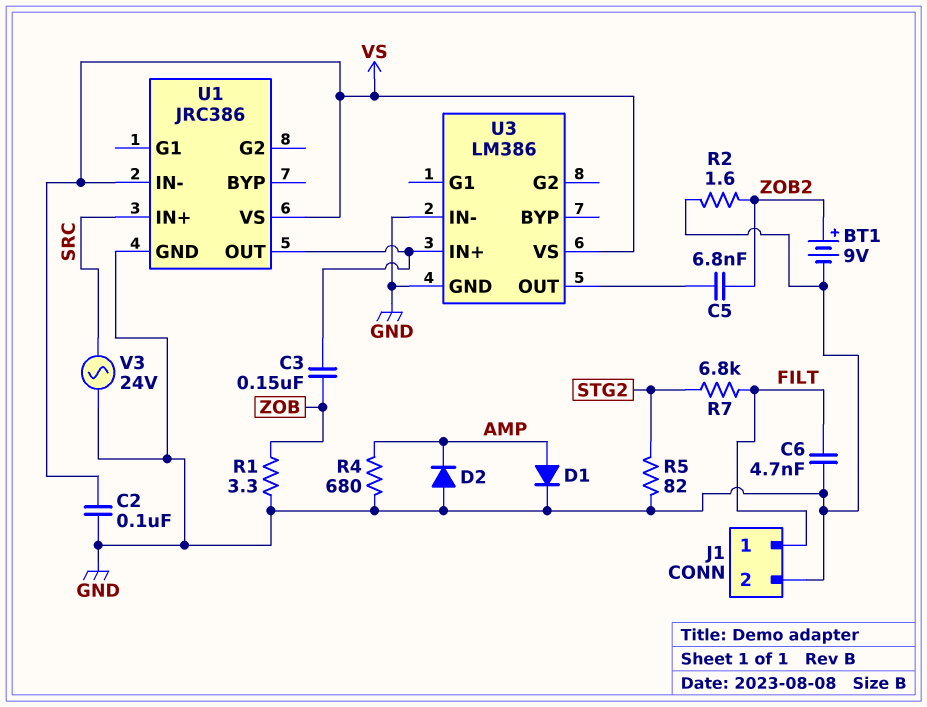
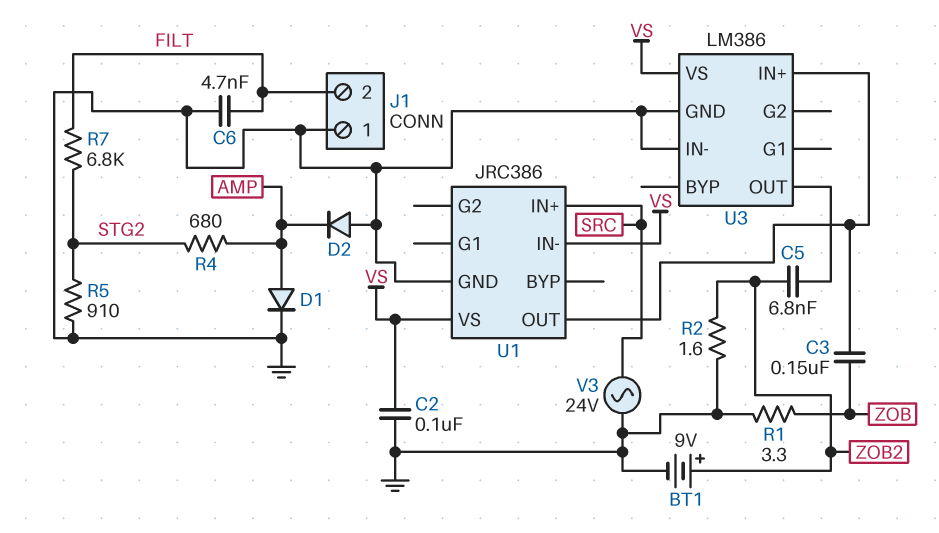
J1 pin 1: FILT -> GND
J1 pin 2: GND -> FILT
R4: 680 (AMP, GND) -> 680 (AMP, STG2)
R5: 82 (GND, STG2) -> 910 (GND, STG2)

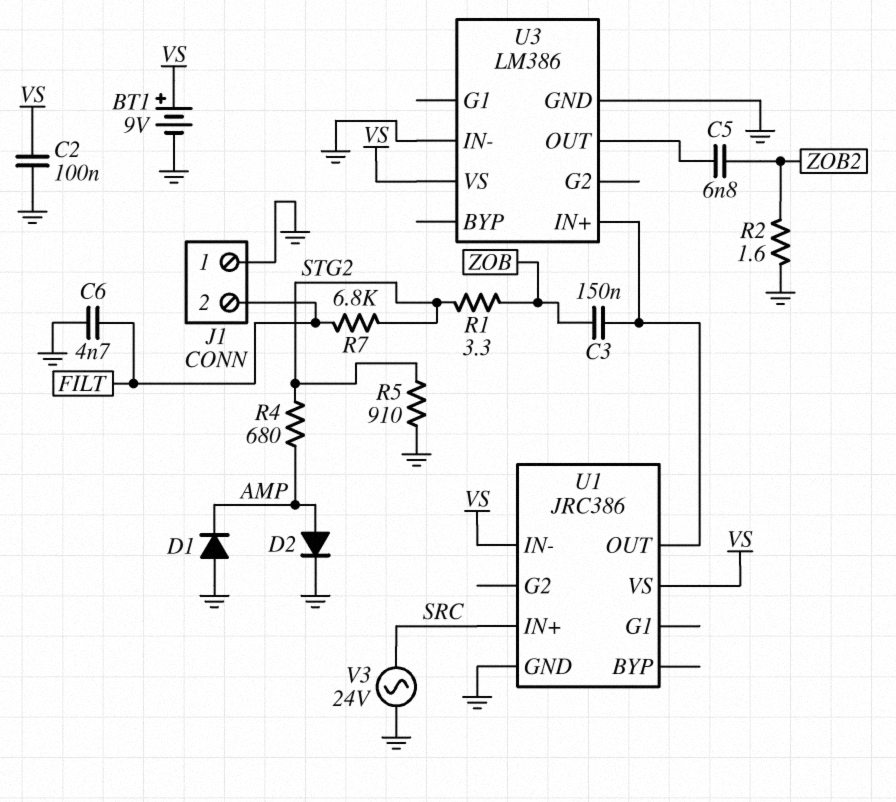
BT1: 9V (plus ZOB2, minus GND) -> 9V (plus VS, minus GND)
D1: diode (A AMP, K GND) -> diode (A GND, K AMP)
D2: diode (A GND, K AMP) -> diode (A AMP, K GND)
R1: 3.3 (GND, ZOB) -> 3.3 (STG2, ZOB)

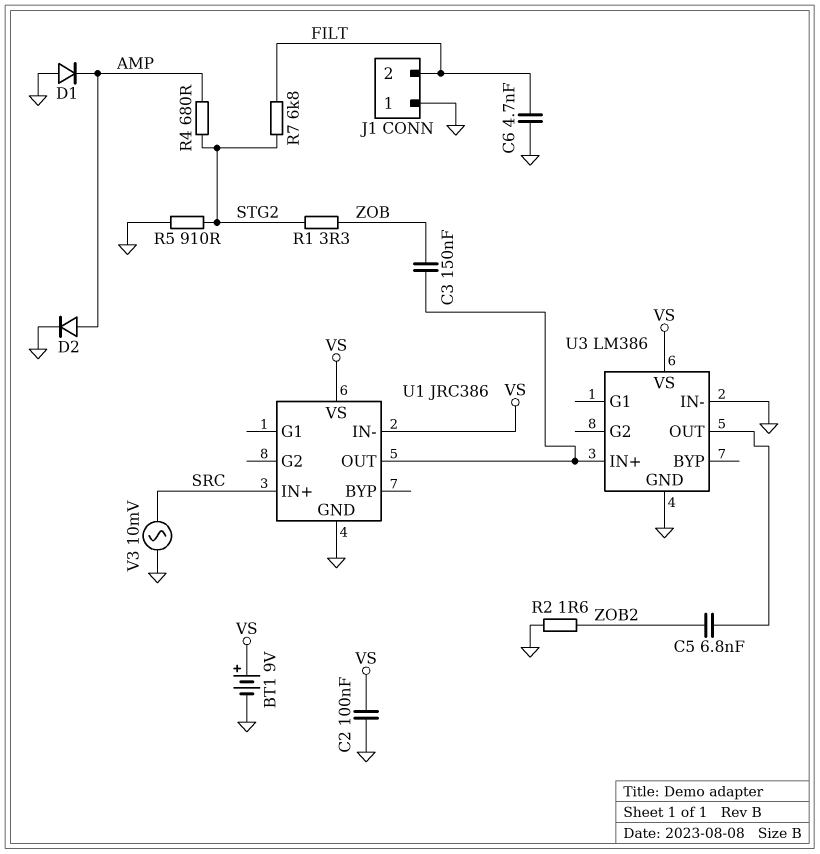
V3: AC 24V (GND, SRC) -> AC 10mV (GND, SRC)

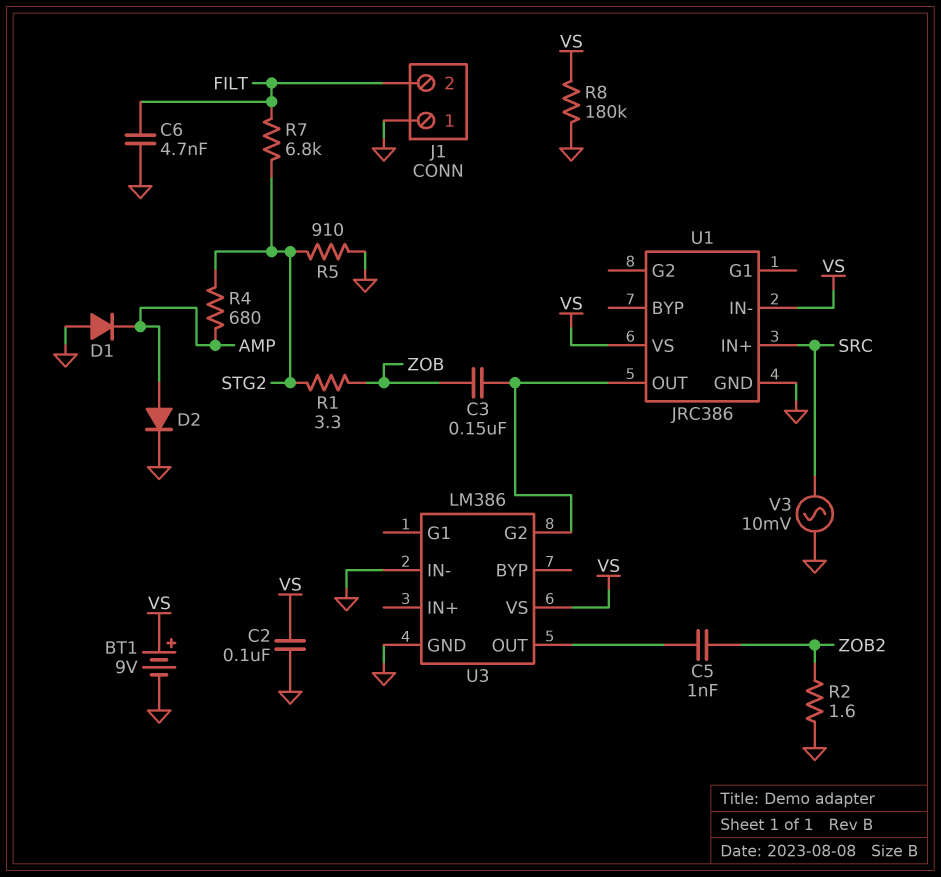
C5: 6.8nF (U3/OUT, ZOB2) -> 1nF (U3/OUT, ZOB2)
R8: none -> 180k (GND, VS)
U3 pin G2: none -> U1/OUT
U3 pin IN+: U1/OUT -> none

